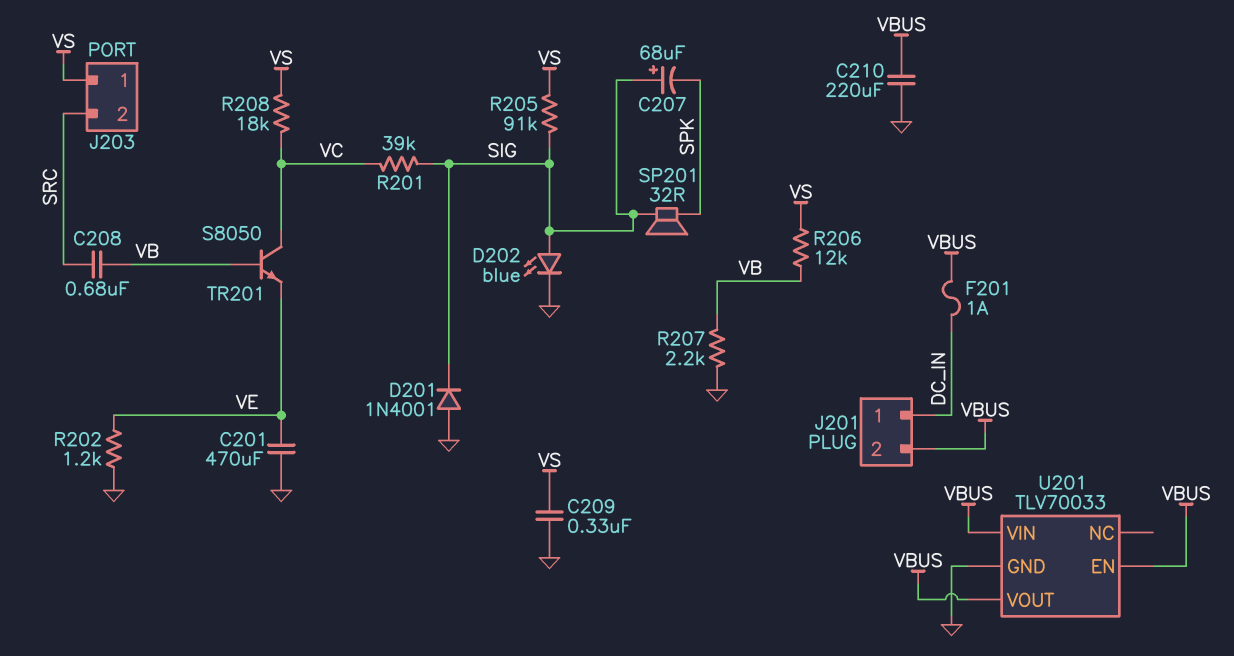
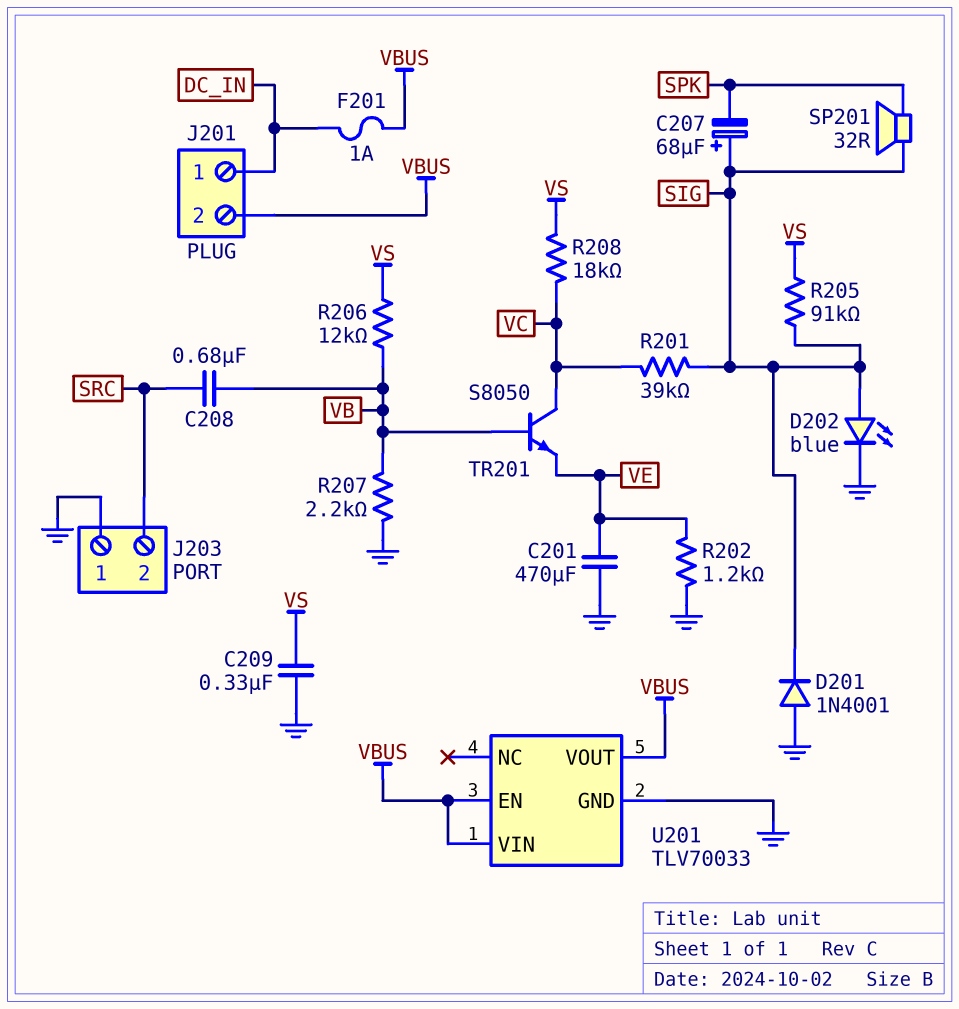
C210: 220uF (GND, VBUS) -> none
J203 pin 1: VS -> GND

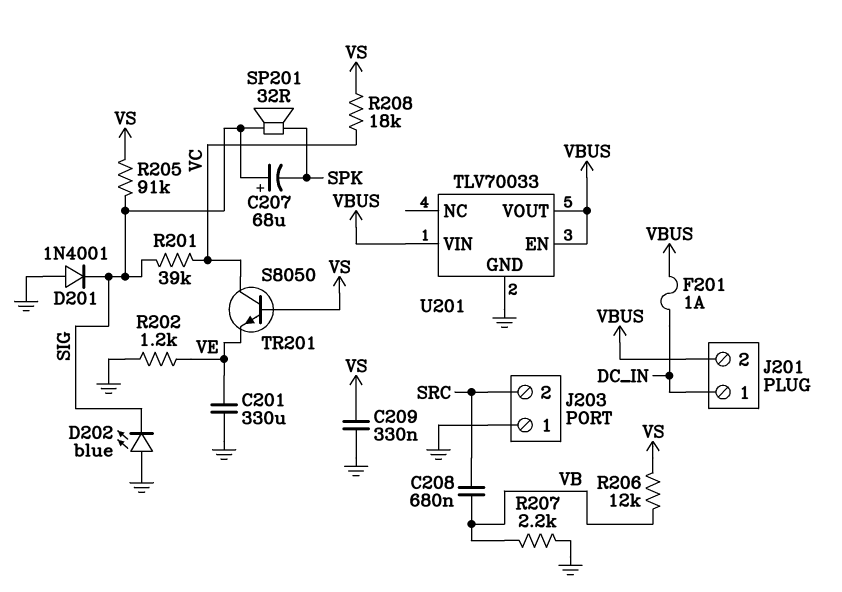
C201: 470uF (GND, VE) -> 330uF (GND, VE)
D202: LED blue (A SIG, K GND) -> LED blue (A GND, K SIG)
TR201: NPN S8050 (B VB, C VC, E VE) -> NPN S8050 (B VS, C VC, E VE)

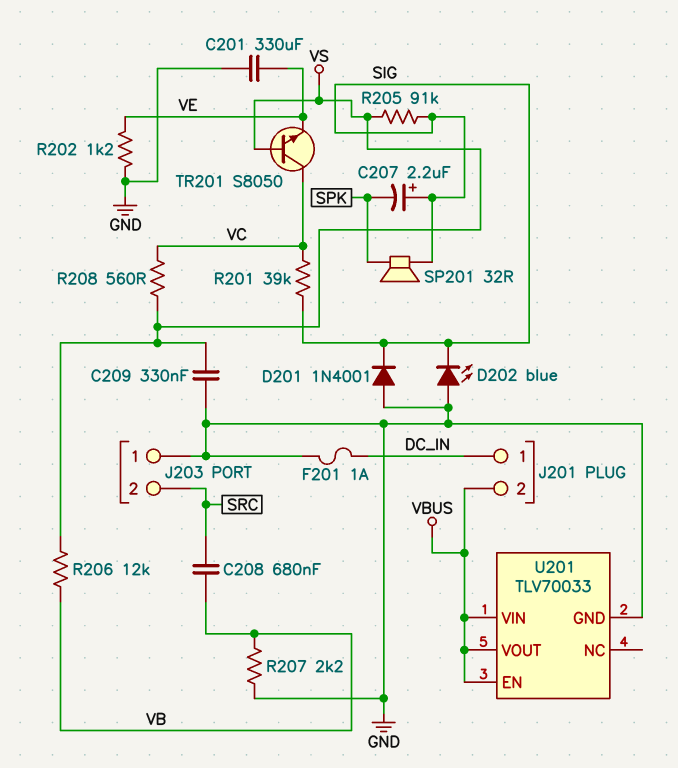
C207: 68uF (plus SIG, minus SPK) -> 2.2uF (plus SIG, minus SPK)
F201: 1A (DC_IN, VBUS) -> 1A (DC_IN, GND)
R208: 18k (VC, VS) -> 560 (VC, VS)

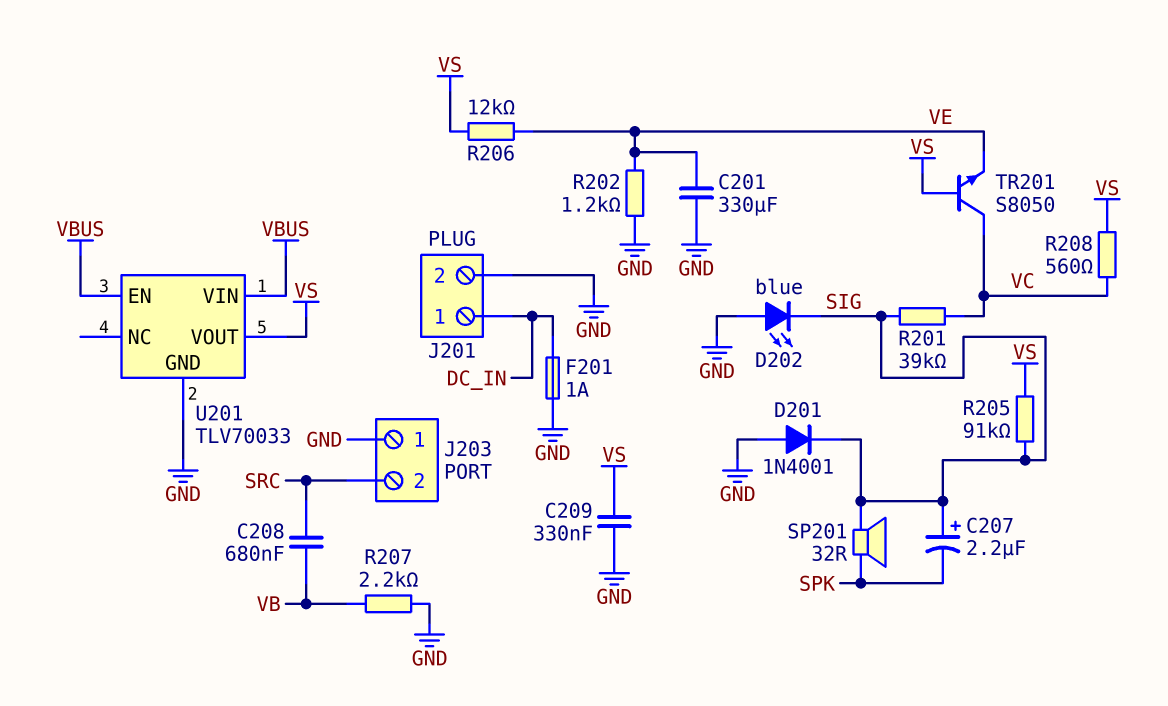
J201 pin 2: VBUS -> GND
R206: 12k (VB, VS) -> 12k (VE, VS)
U201 pin VOUT: VBUS -> VS

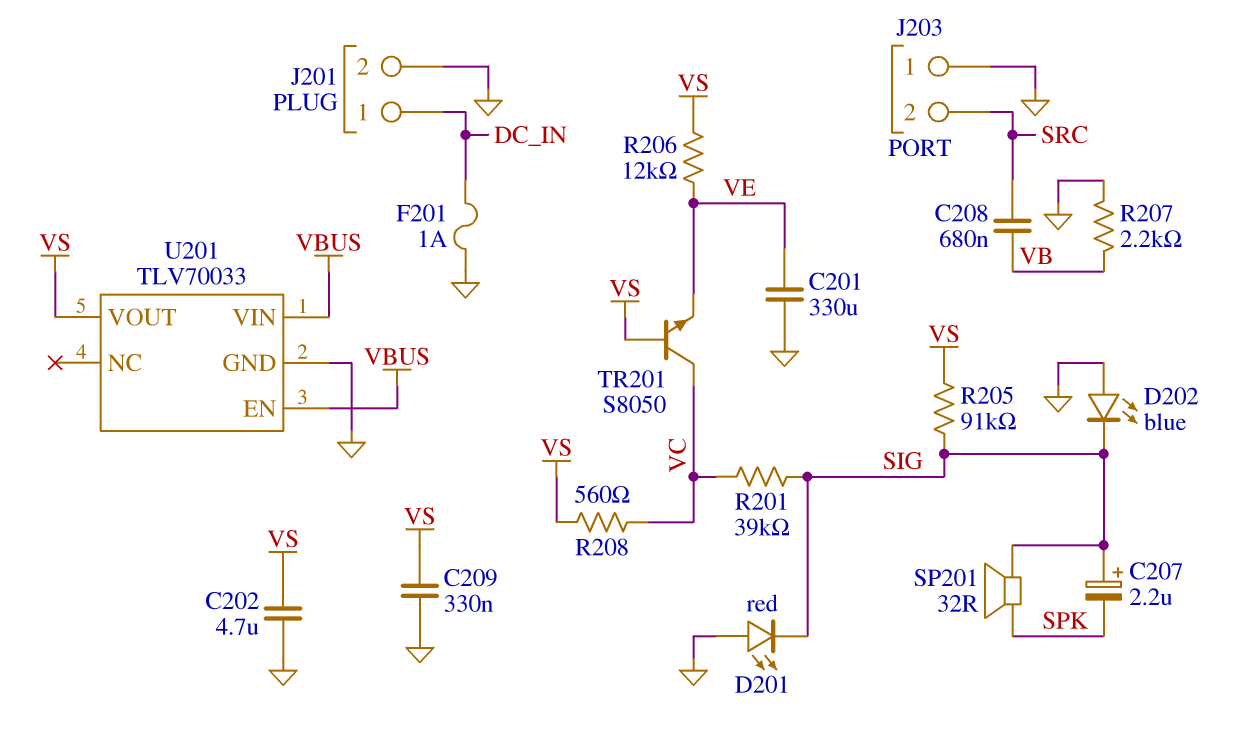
C202: none -> 4.7uF (GND, VS)
D201: diode 1N4001 (A GND, K SIG) -> LED red (A GND, K SIG)
R202: 1.2k (GND, VE) -> none

